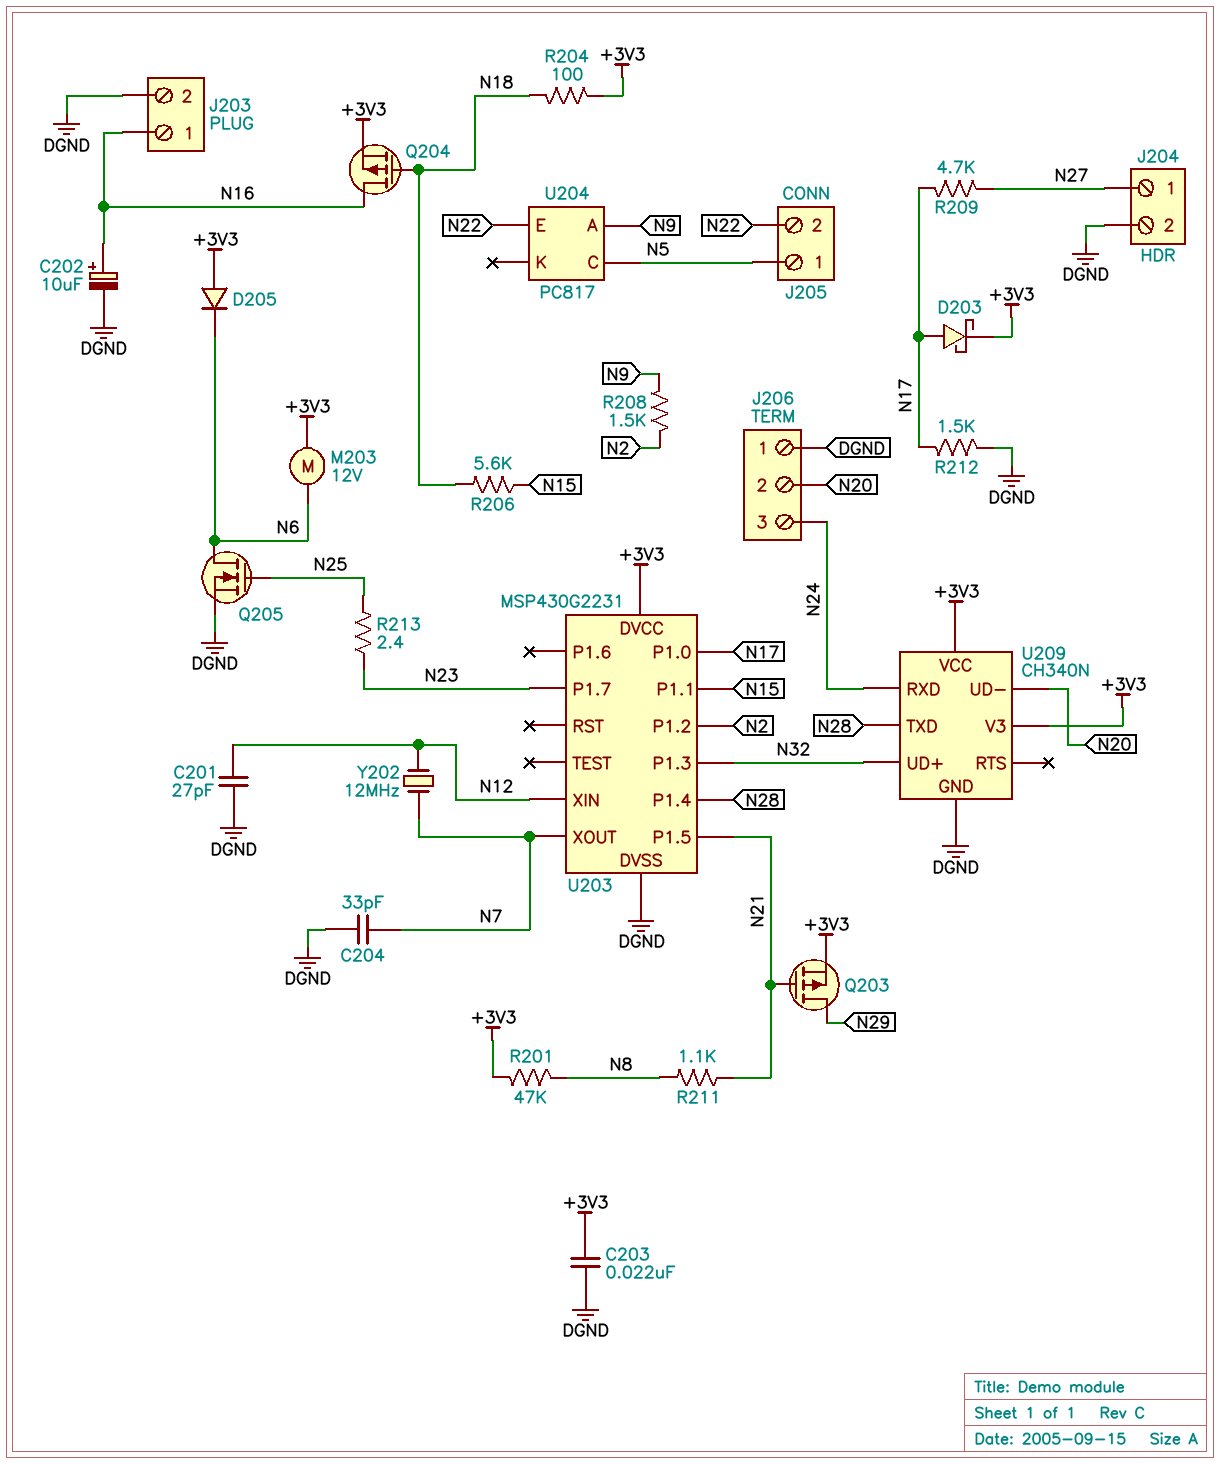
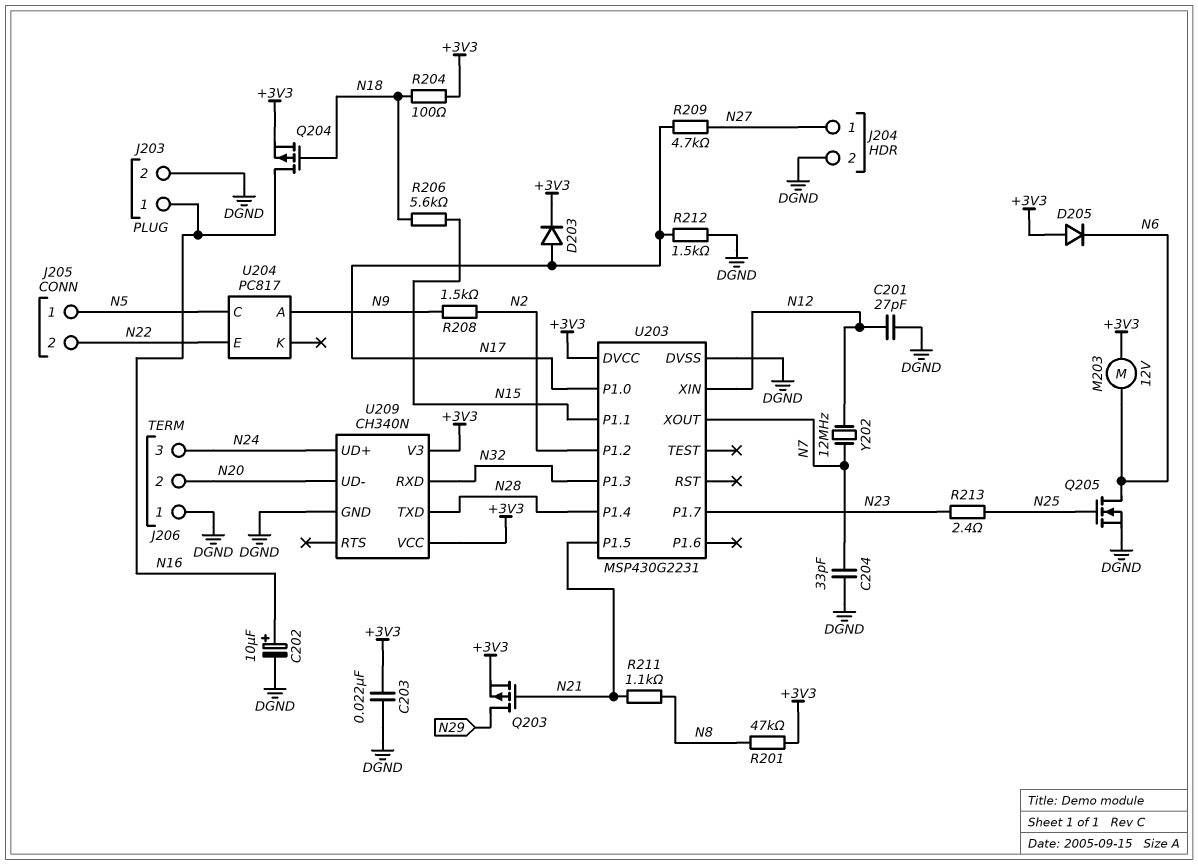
D203: schottky (A N17, K +3V3) -> diode (A N17, K +3V3)
U209 pin RXD: N24 -> N32
U209 pin UD+: N32 -> N24

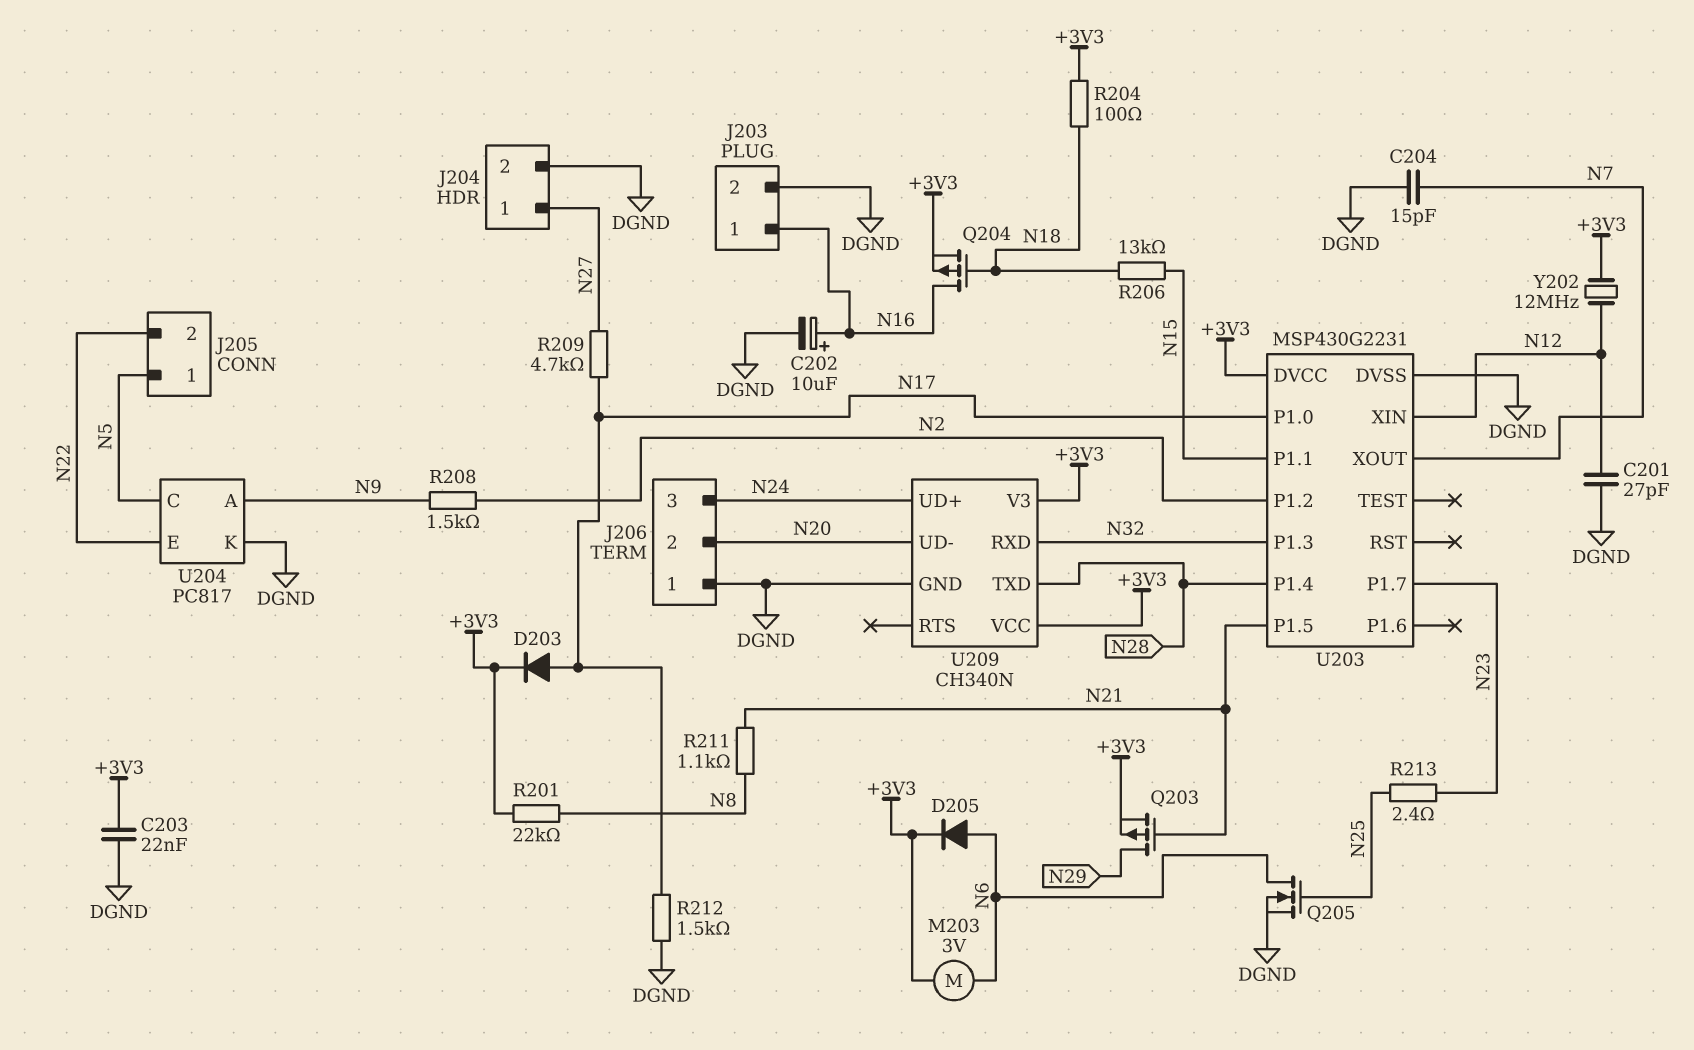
C204: 33pF (DGND, N7) -> 15pF (DGND, N7)
D205: diode (A +3V3, K N6) -> diode (A N6, K +3V3)
M203: motor 12V (+3V3, N6) -> motor 3V (+3V3, N6)
R201: 47k (+3V3, N8) -> 22k (+3V3, N8)
R206: 5.6k (N15, N18) -> 13k (N15, N18)
U204 pin K: none -> DGND
Y202: 12MHz (N7, N12) -> 12MHz (+3V3, N12)

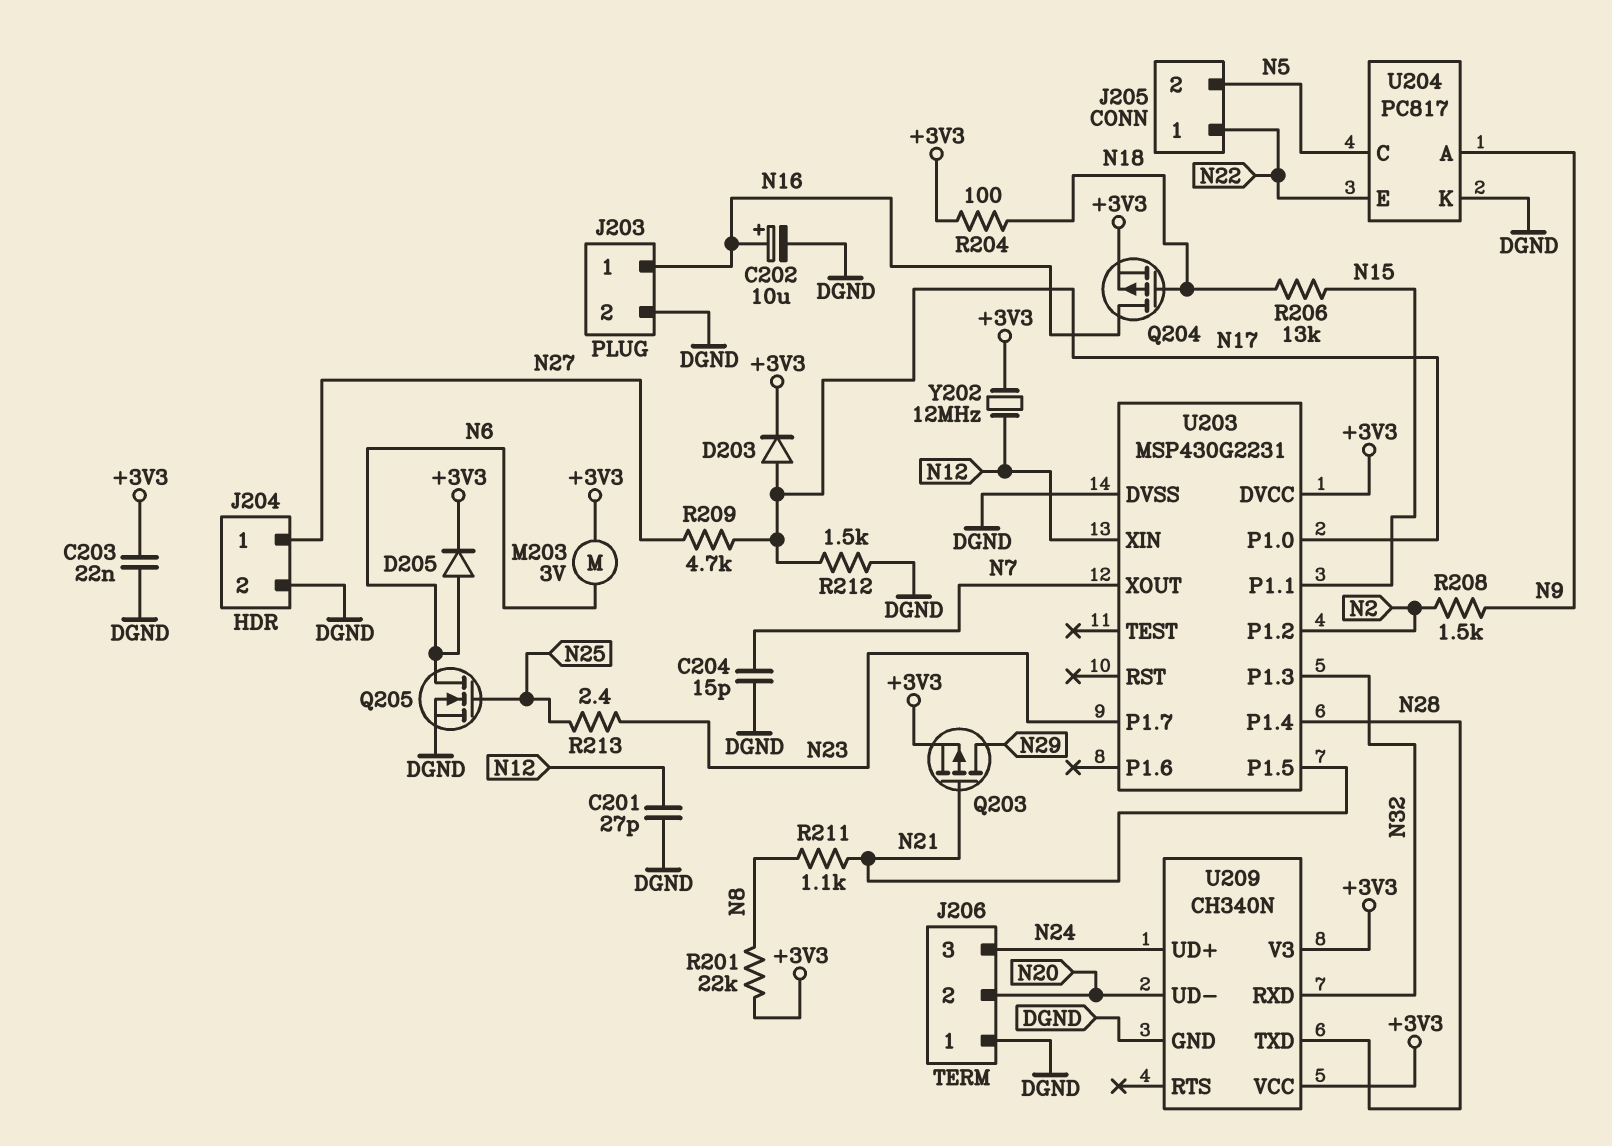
J205 pin 1: N5 -> N22
J205 pin 2: N22 -> N5

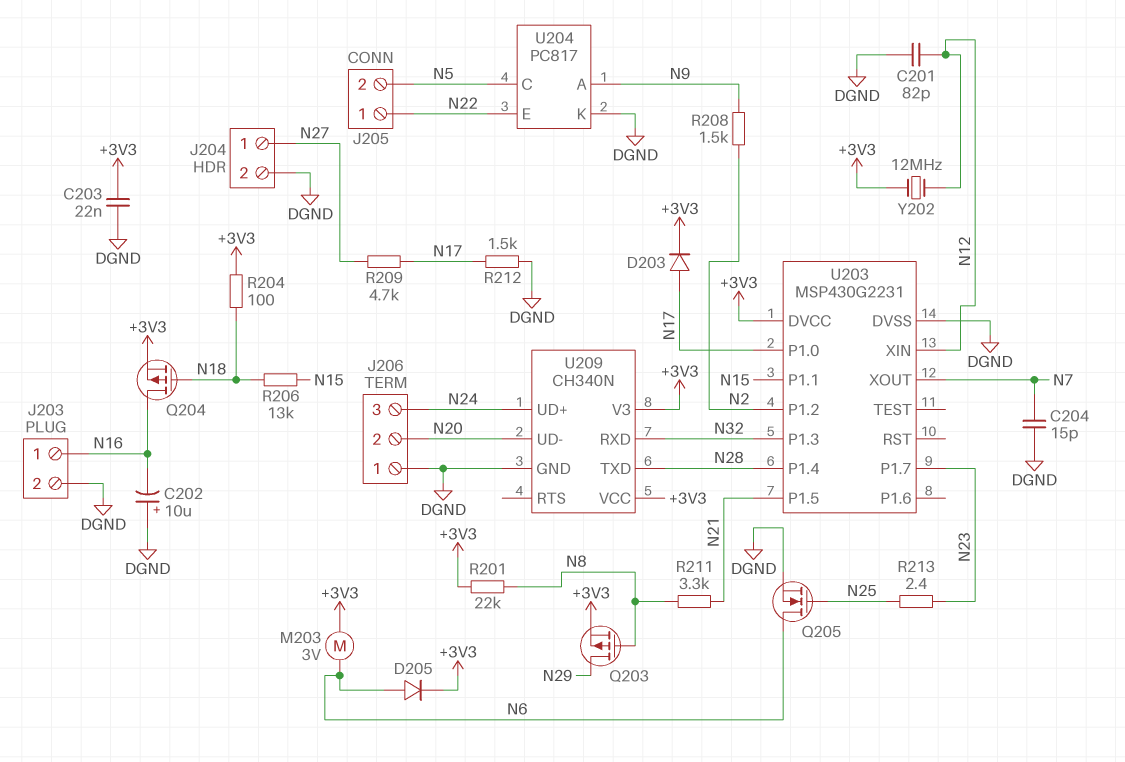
C201: 27pF (DGND, N12) -> 82pF (DGND, N12)
C202: 10uF (plus N16, minus DGND) -> 10uF (plus DGND, minus N16)
Q203: PMOS (G N21, D N29, S +3V3) -> PMOS (G N8, D N29, S +3V3)
R211: 1.1k (N8, N21) -> 3.3k (N8, N21)

